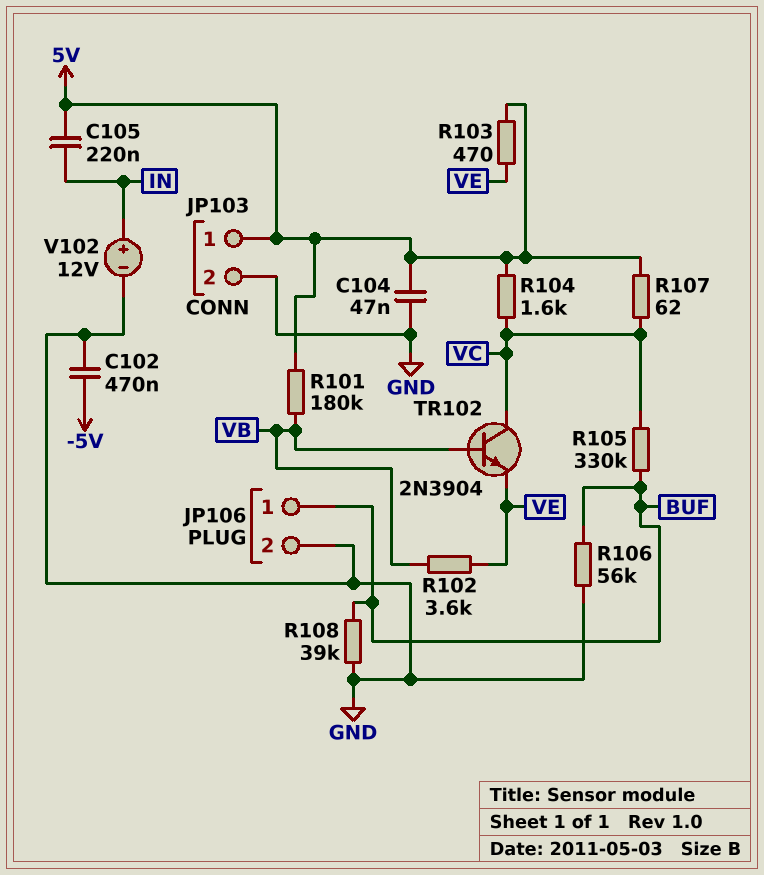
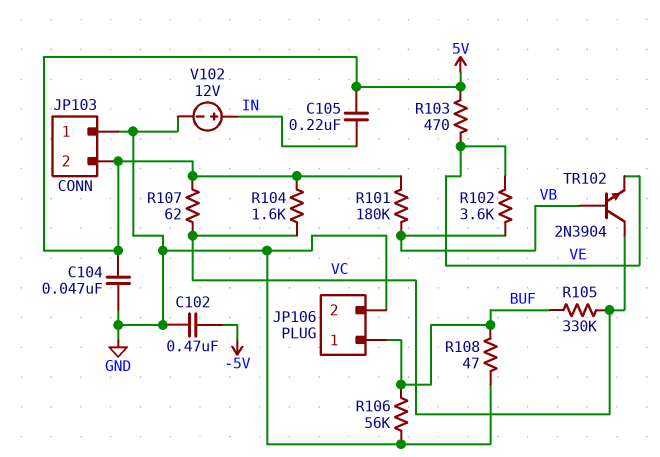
JP103 pin 1: 5V -> GND
JP103 pin 2: GND -> 5V
R108: 39k (BUF, GND) -> 47 (BUF, GND)

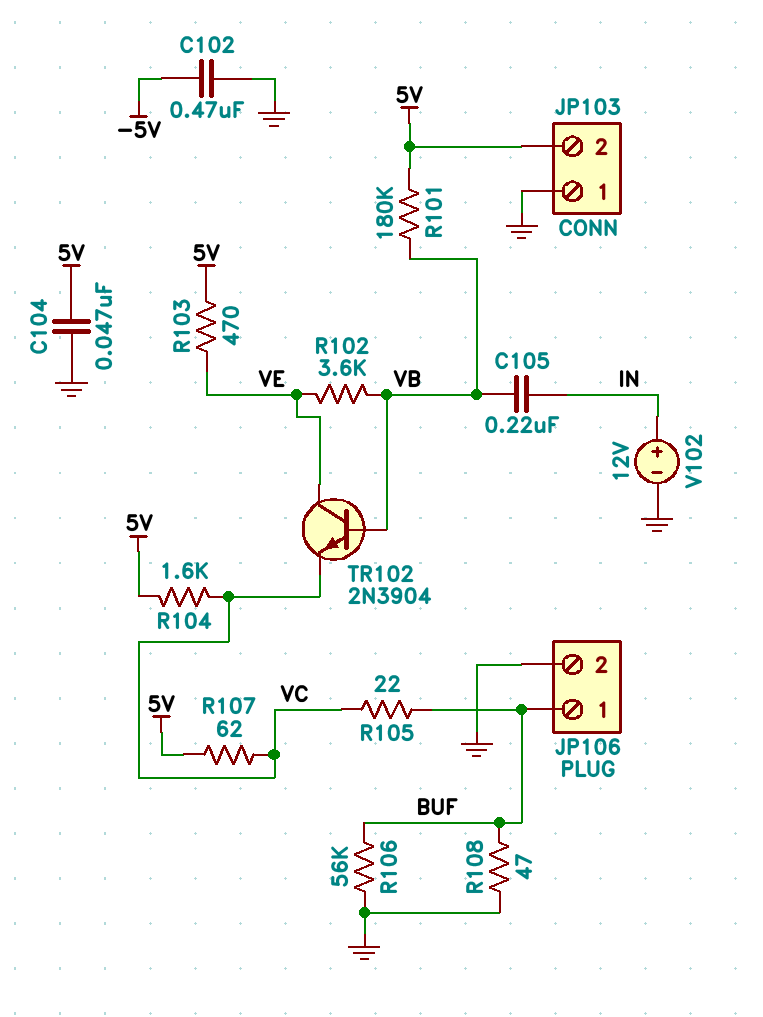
C105: 220nF (5V, IN) -> 220nF (IN, VB)
R105: 330k (BUF, VC) -> 22 (BUF, VC)
TR102: NPN 2N3904 (B VB, C VC, E VE) -> NPN 2N3904 (B VB, C VE, E VC)

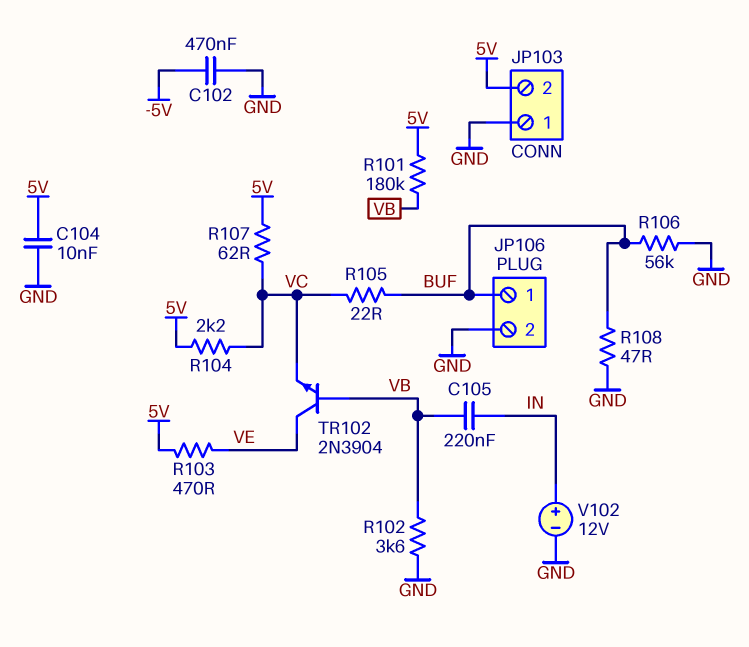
C104: 47nF (5V, GND) -> 10nF (5V, GND)
R102: 3.6k (VB, VE) -> 3.6k (GND, VB)
R104: 1.6k (5V, VC) -> 2.2k (5V, VC)

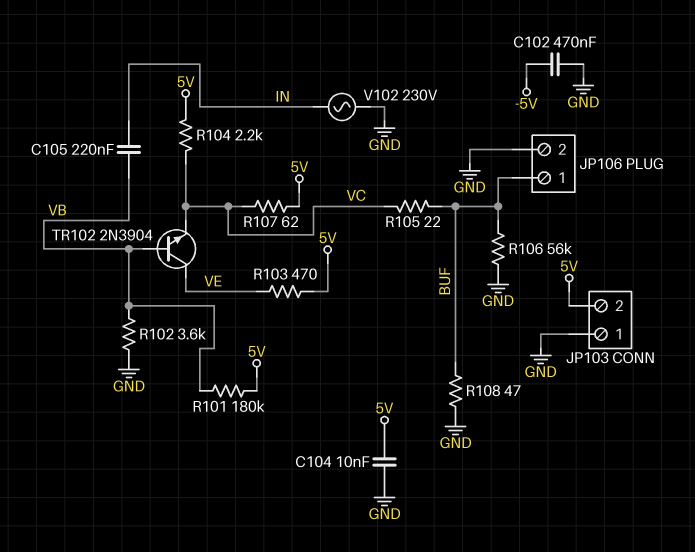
V102: 12V (plus IN, minus GND) -> AC 230V (GND, IN)

